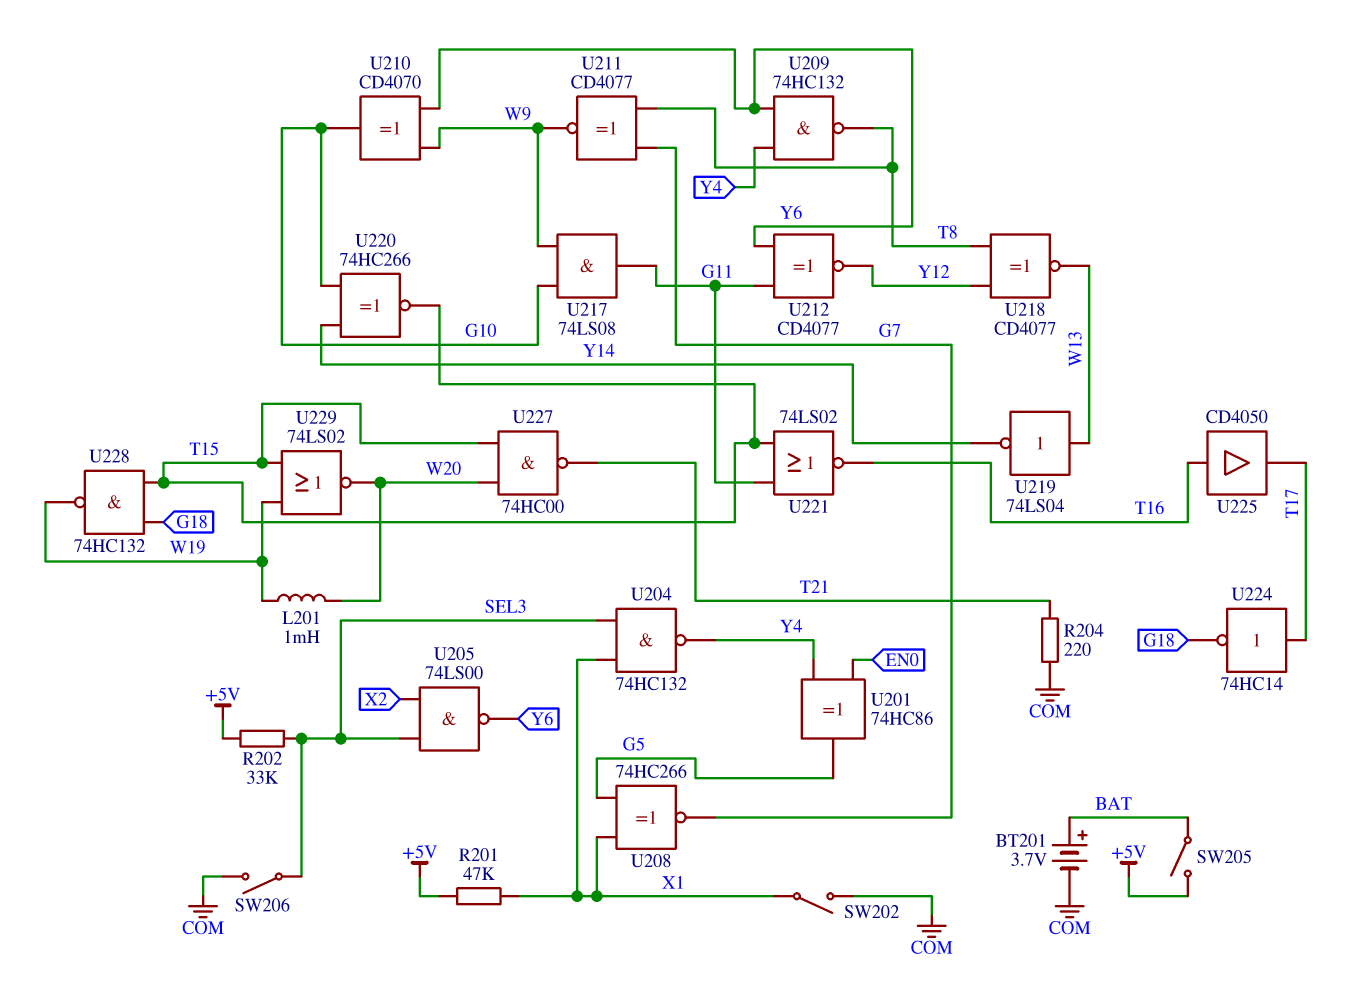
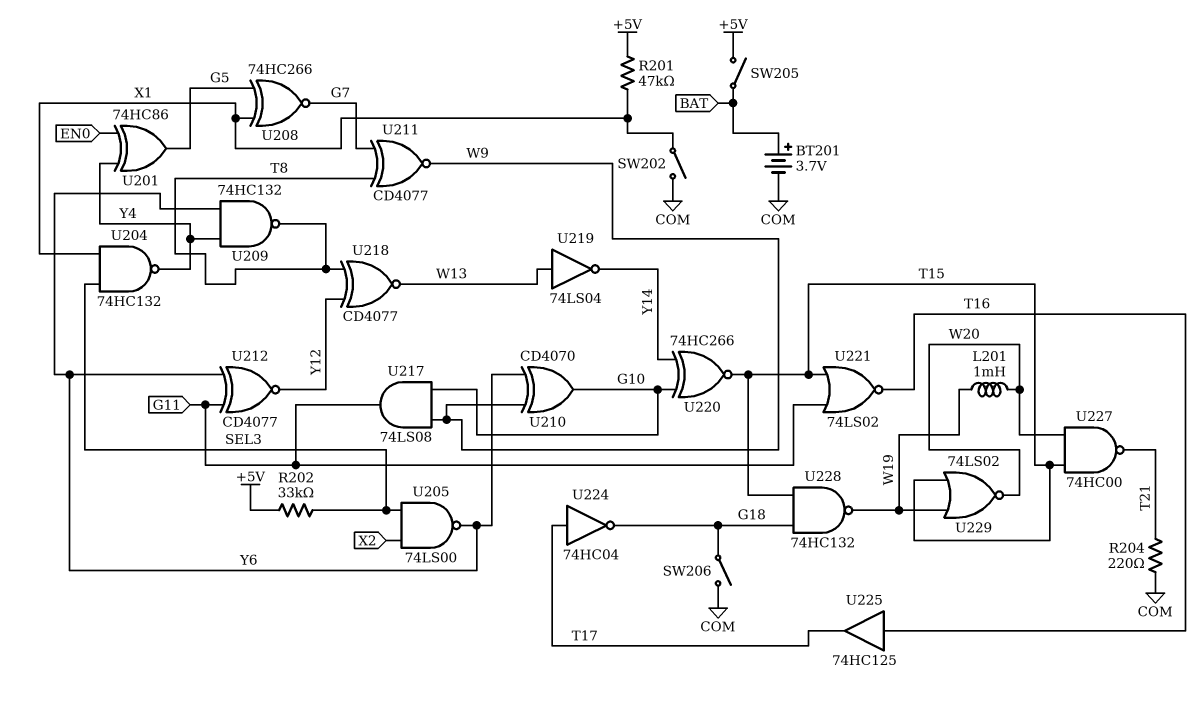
SW206: switch (COM, SEL3) -> switch (COM, G18)
U224: NOT 74HC14 (in T17, out G18) -> NOT 74HC04 (in T17, out G18)
U225: buffer CD4050 (in T16, out T17) -> buffer 74HC125 (in T16, out T17)

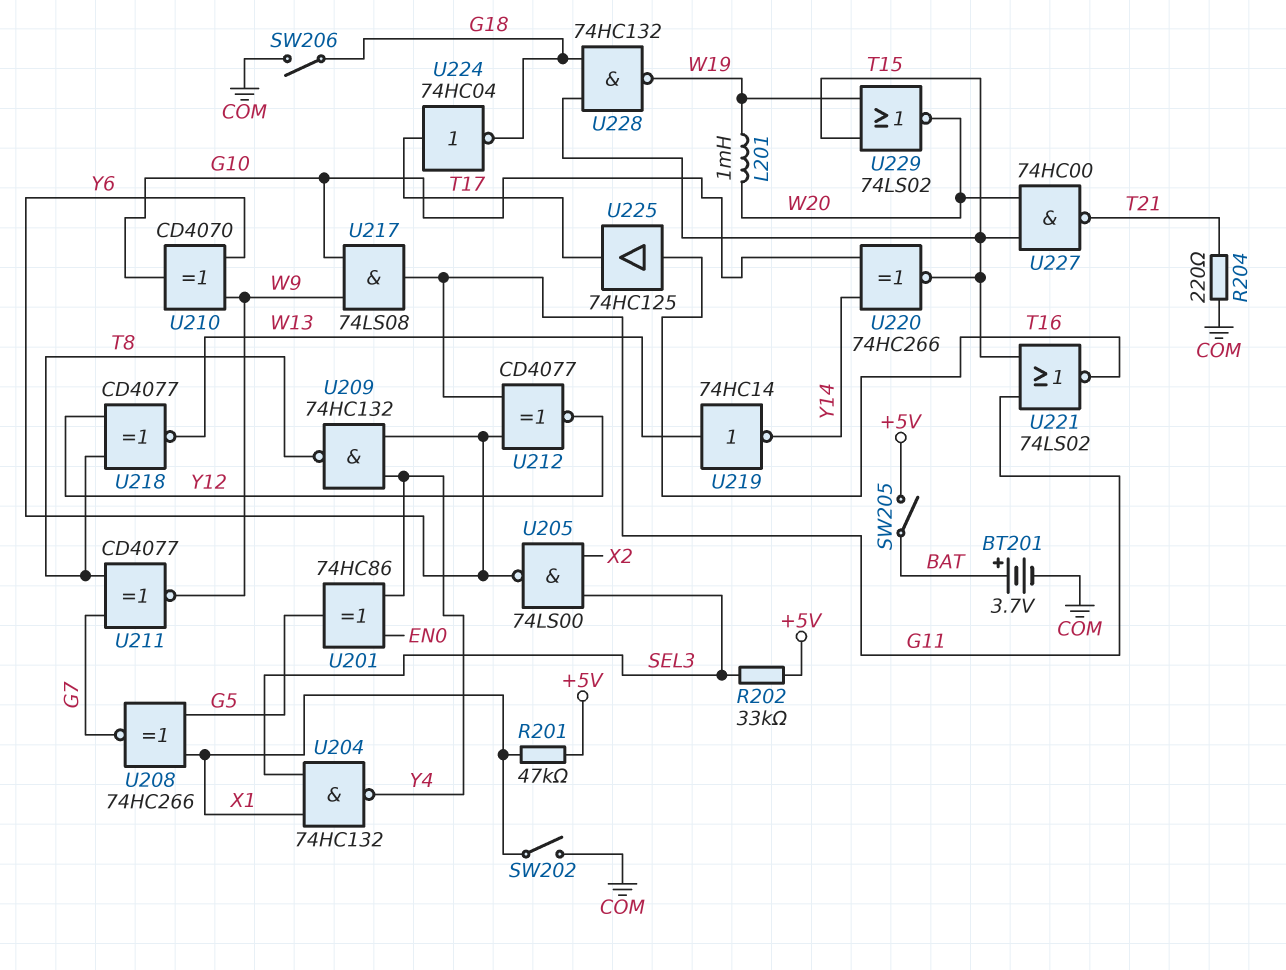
U219: NOT 74LS04 (in W13, out Y14) -> NOT 74HC14 (in W13, out Y14)

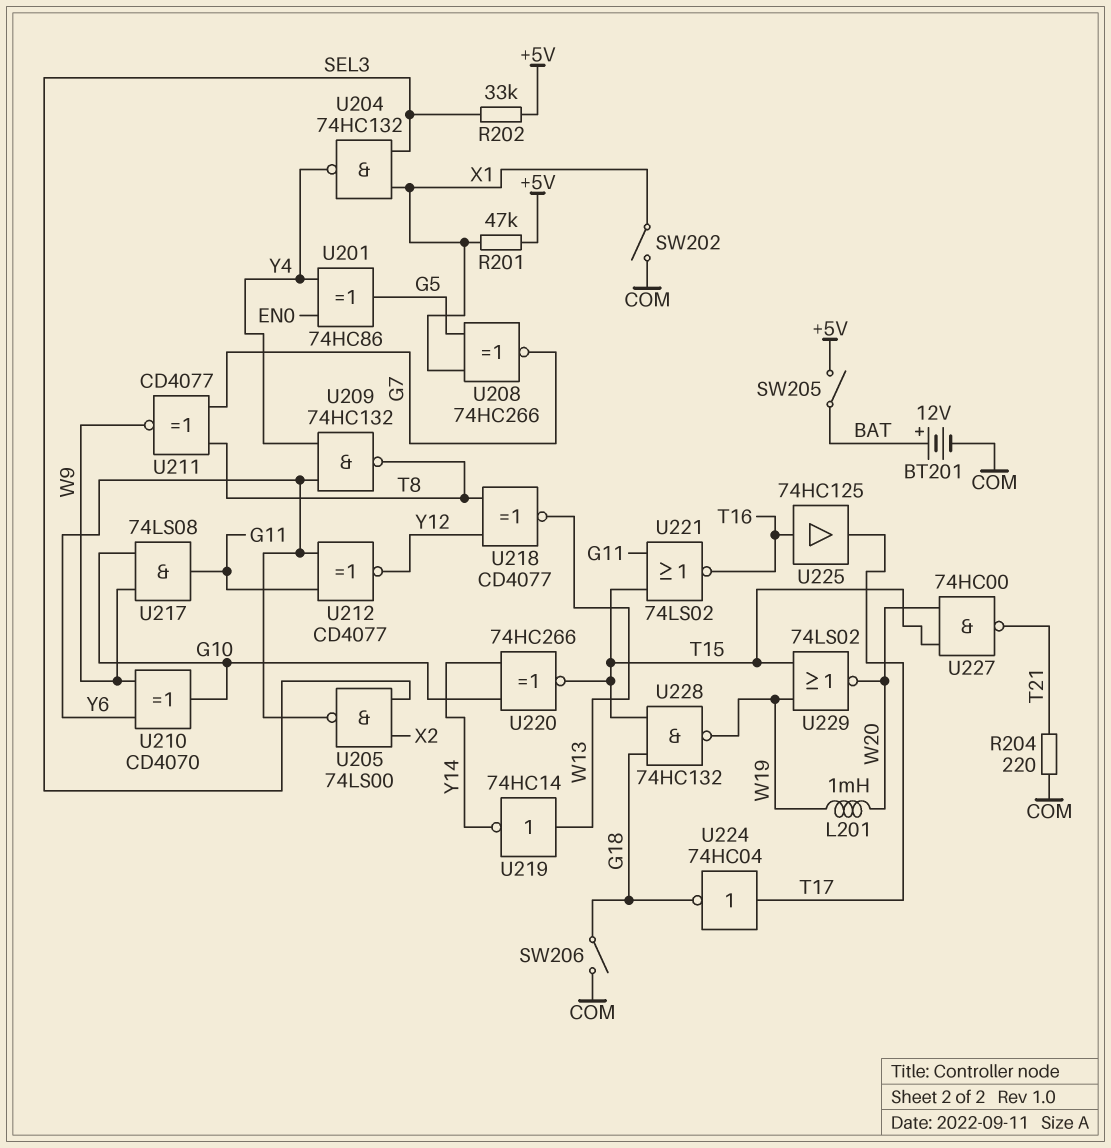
BT201: 3.7V (plus BAT, minus COM) -> 12V (plus BAT, minus COM)

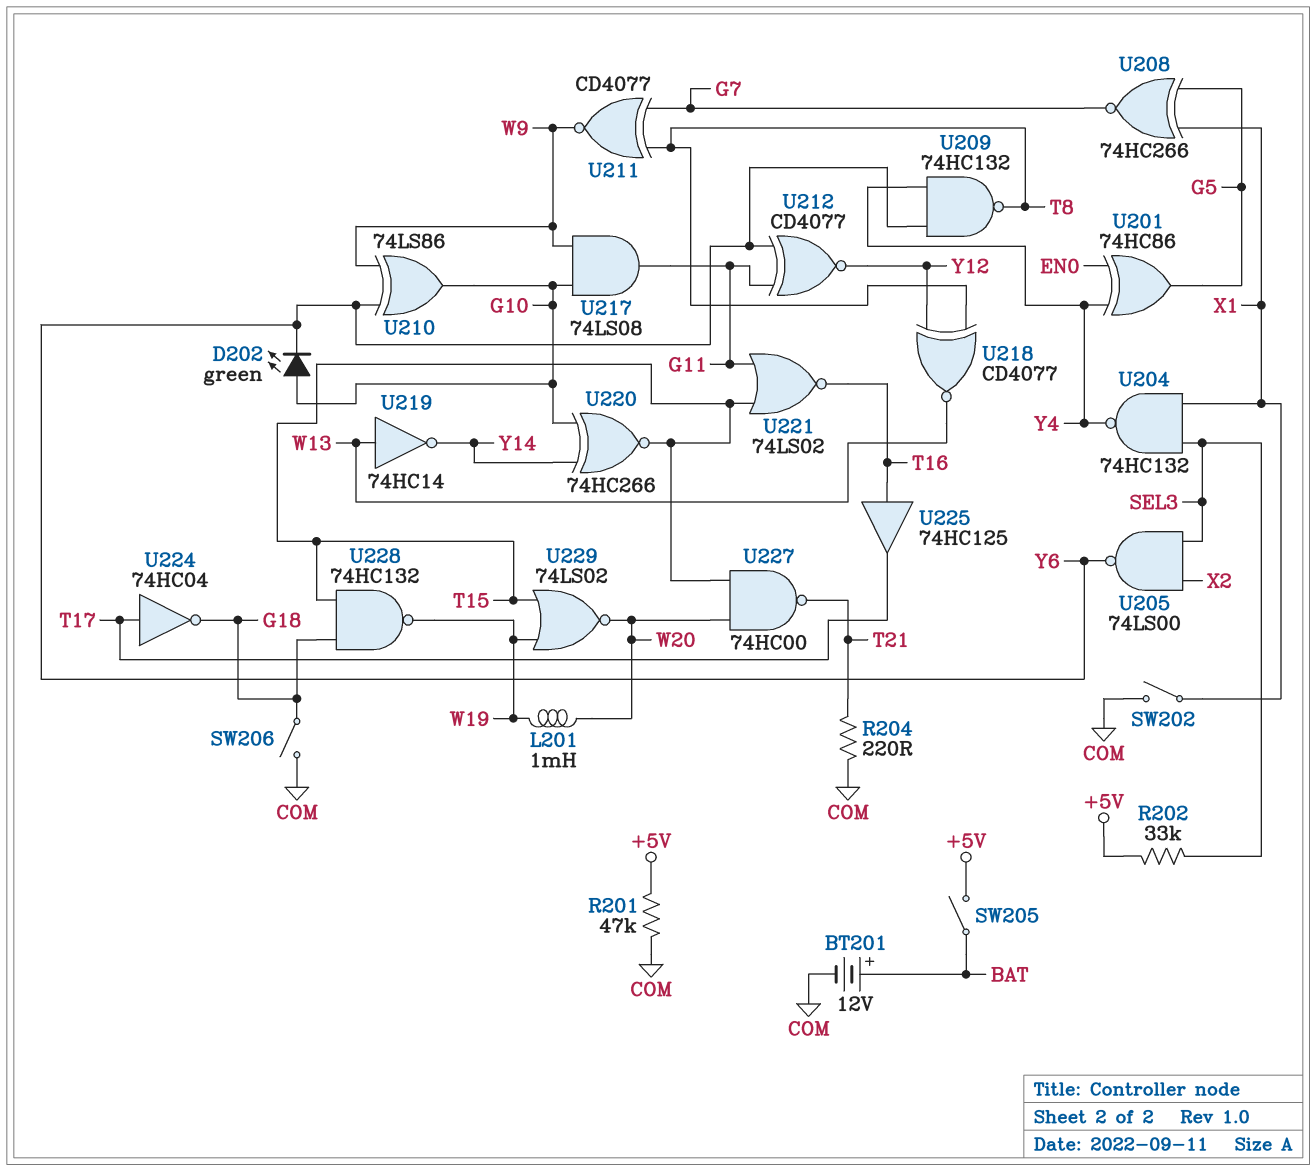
D202: none -> LED green (A G10, K Y6)
R201: 47k (+5V, X1) -> 47k (+5V, COM)
U210: XOR CD4070 (in W9, in Y6, out G10) -> XOR 74LS86 (in W9, in Y6, out G10)

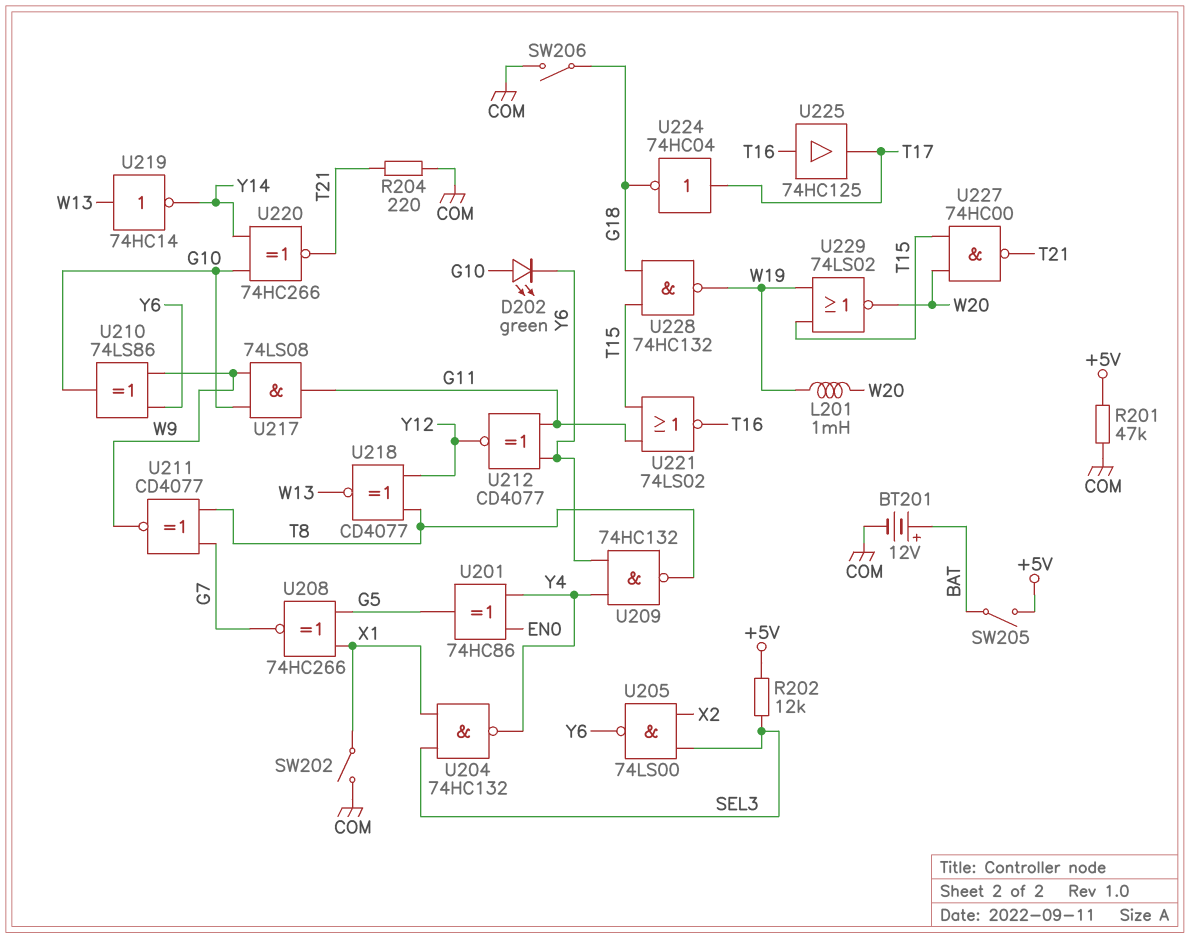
R202: 33k (+5V, SEL3) -> 12k (+5V, SEL3)
U220: XNOR 74HC266 (in G10, in Y14, out T15) -> XNOR 74HC266 (in G10, in Y14, out T21)

